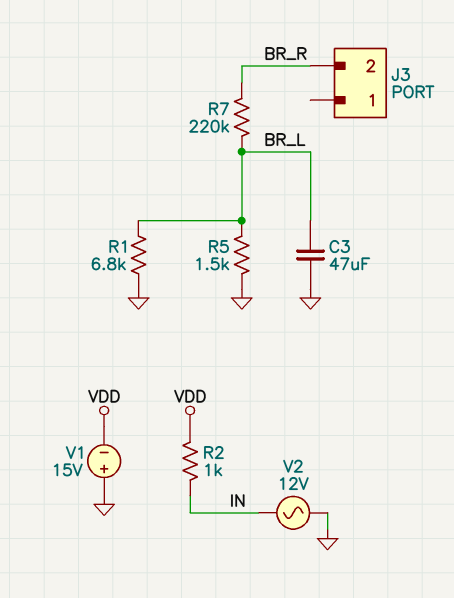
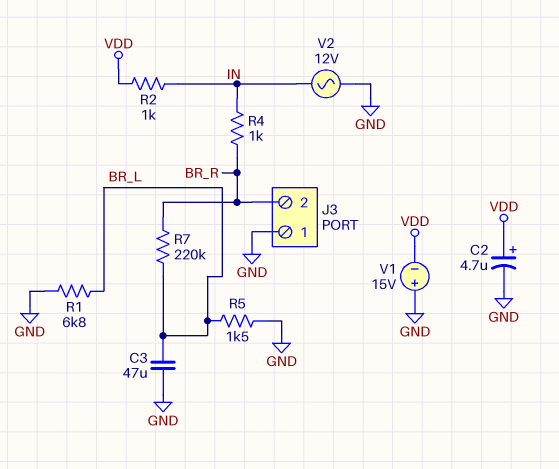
C2: none -> 4.7uF (plus VDD, minus GND)
J3 pin 1: none -> GND
R4: none -> 1k (BR_R, IN)

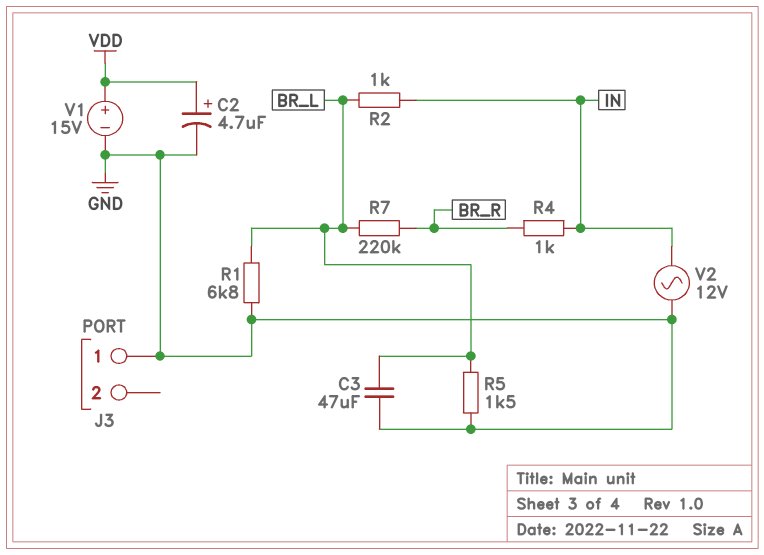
J3 pin 2: BR_R -> none
R2: 1k (IN, VDD) -> 1k (BR_L, IN)
V1: 15V (plus GND, minus VDD) -> 15V (plus VDD, minus GND)

